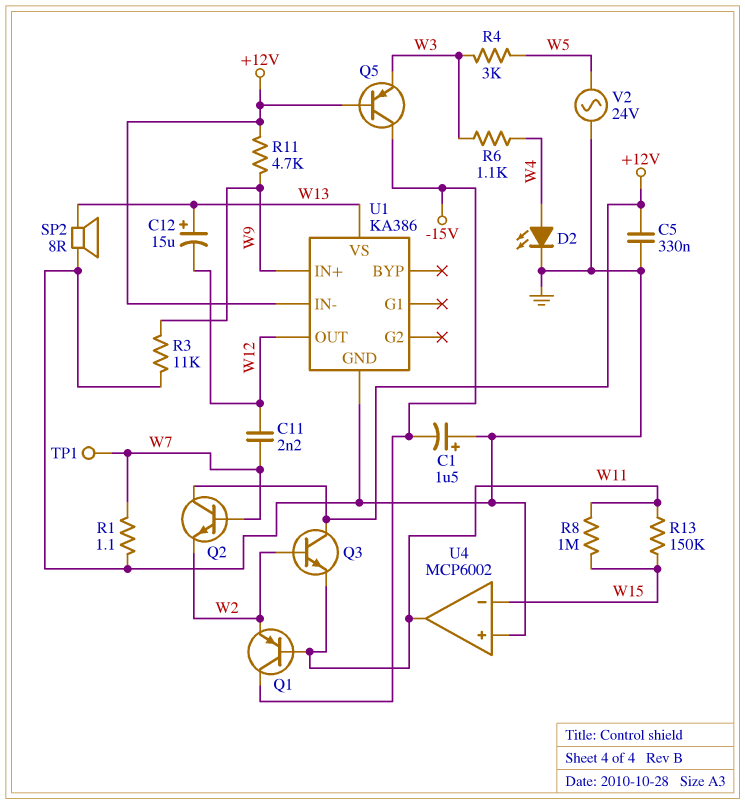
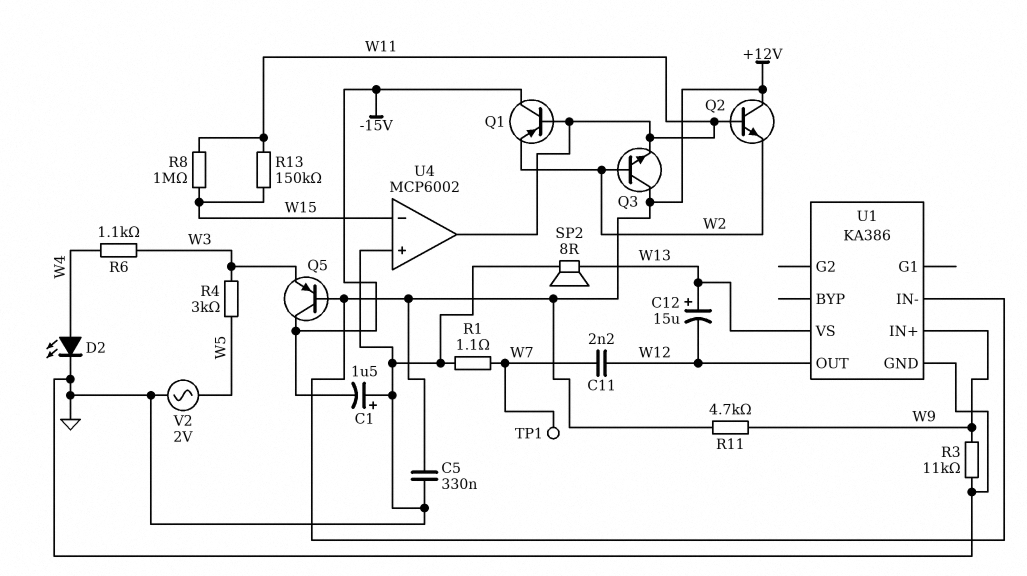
Q2: NPN (B W7, C +12V, E W2) -> NPN (B W11, C +12V, E W2)
V2: AC 24V (GND, W5) -> AC 2V (GND, W5)

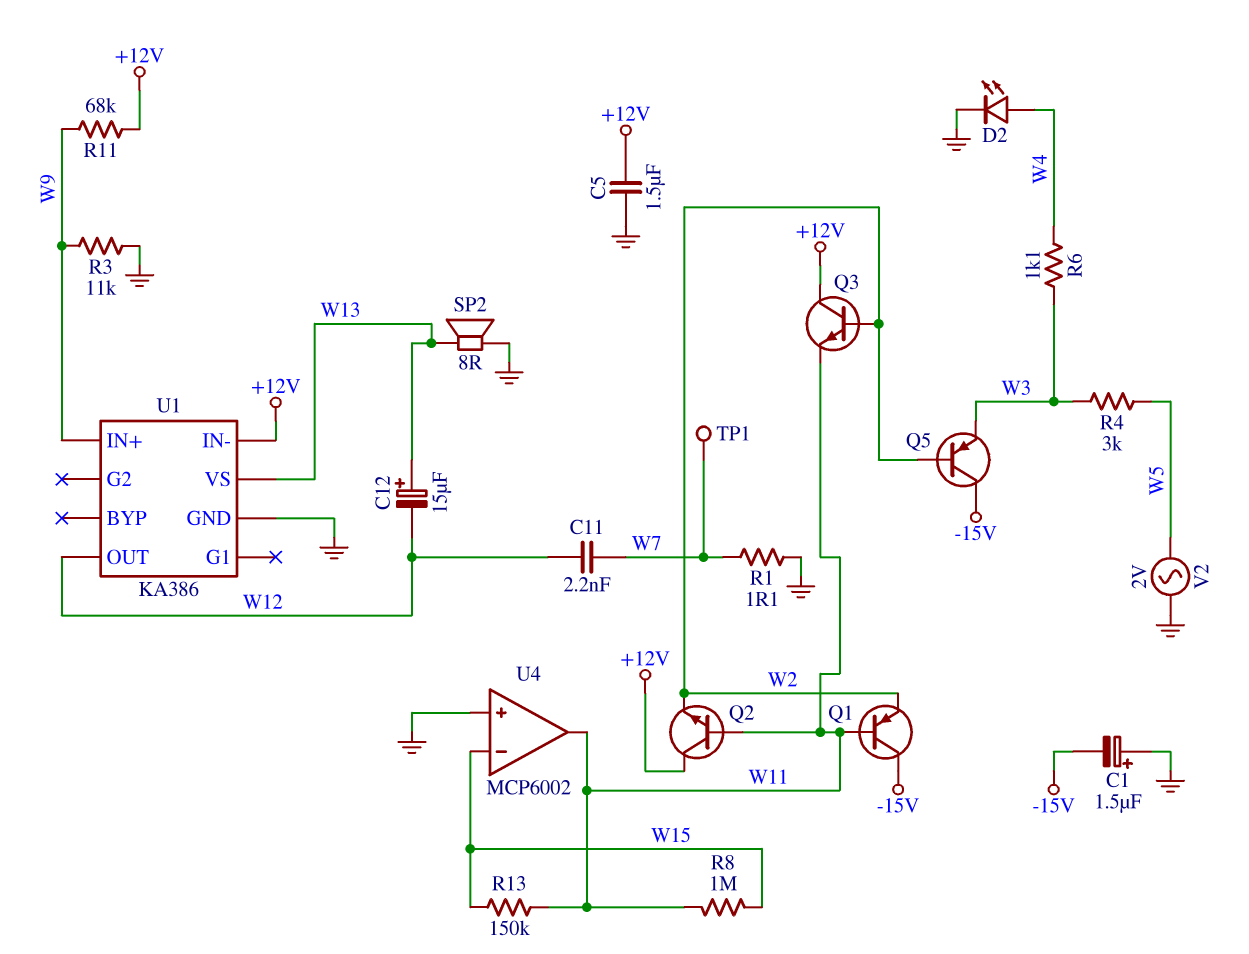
C5: 330nF (+12V, GND) -> 1.5uF (+12V, GND)
Q5: PNP (B +12V, C -15V, E W3) -> PNP (B W2, C -15V, E W3)
R11: 4.7k (+12V, W9) -> 68k (+12V, W9)

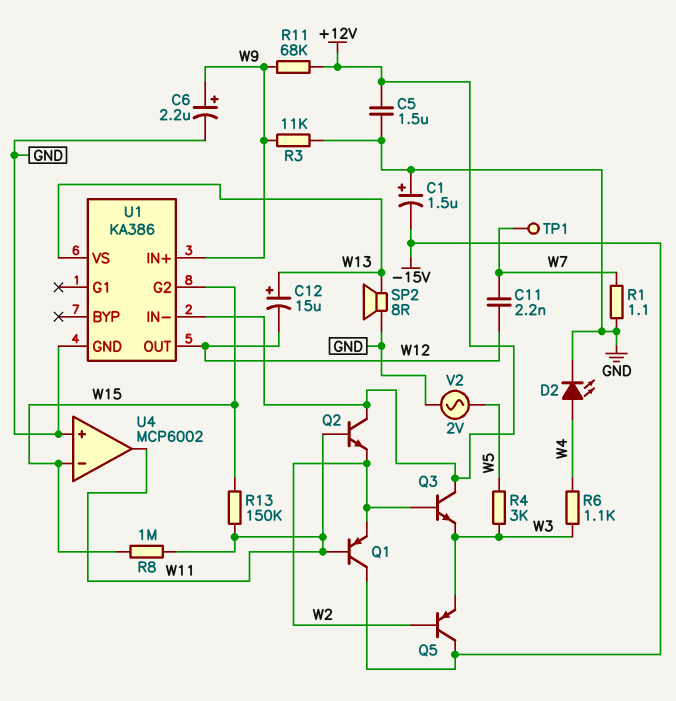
C6: none -> 2.2uF (plus W9, minus GND)
Q3: NPN (B W2, C +12V, E W11) -> NPN (B W2, C +12V, E W3)
U1 pin G2: none -> W15

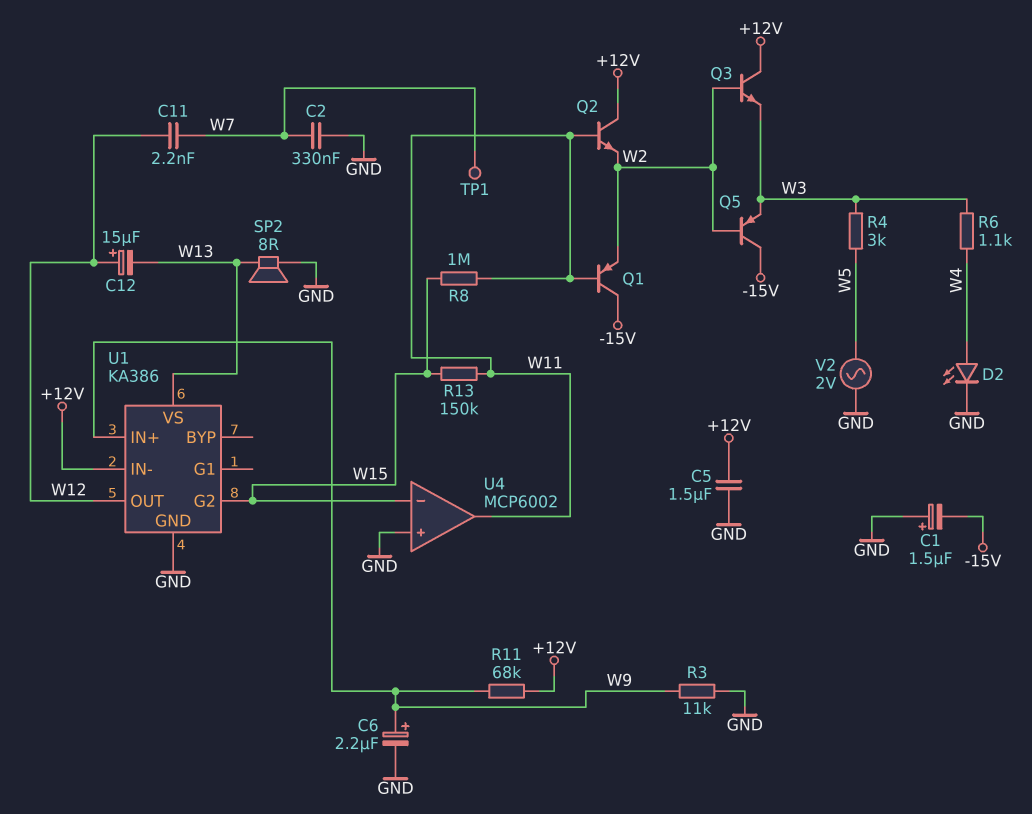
C2: none -> 330nF (GND, W7)
C12: 15uF (plus W13, minus W12) -> 15uF (plus W12, minus W13)
R1: 1.1 (GND, W7) -> none

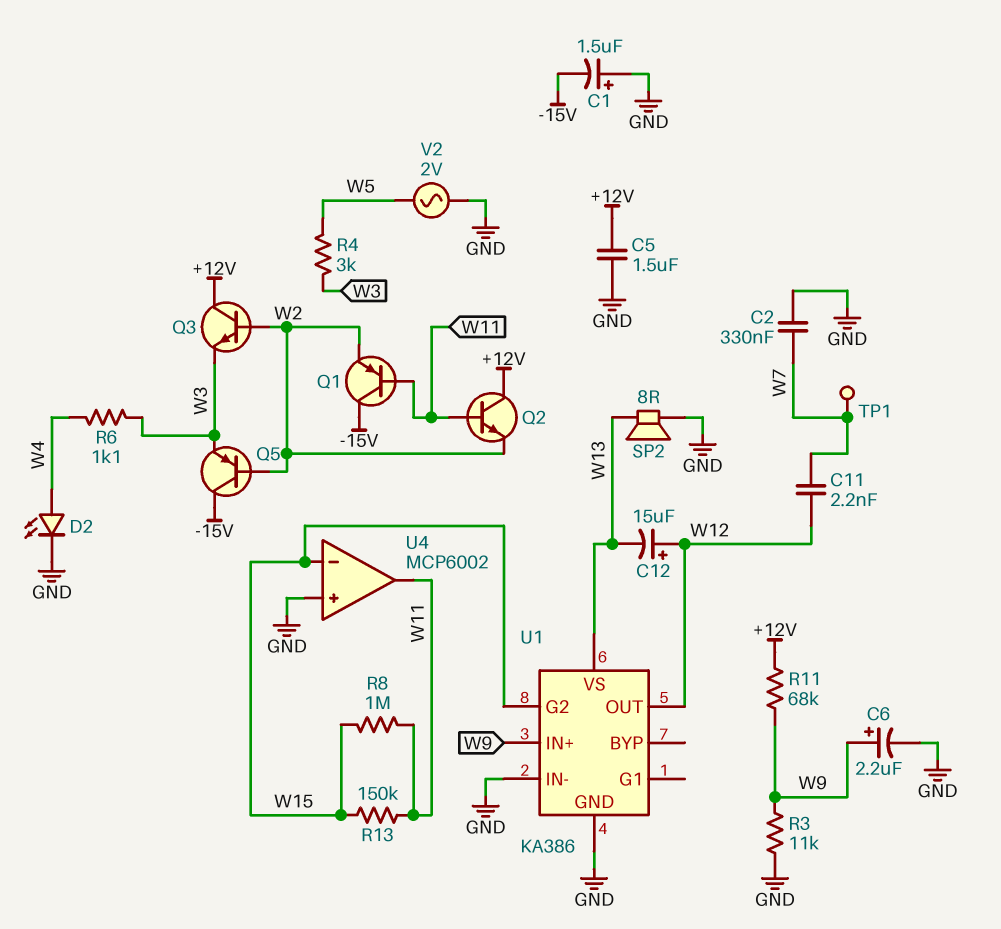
U1 pin IN-: +12V -> GND

